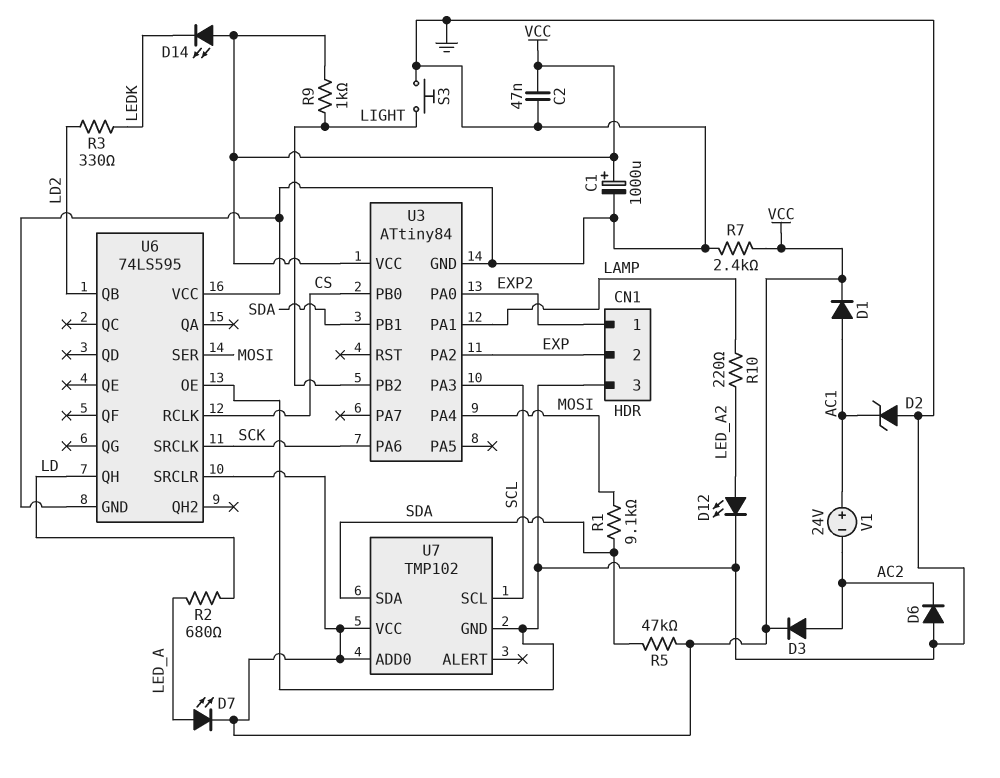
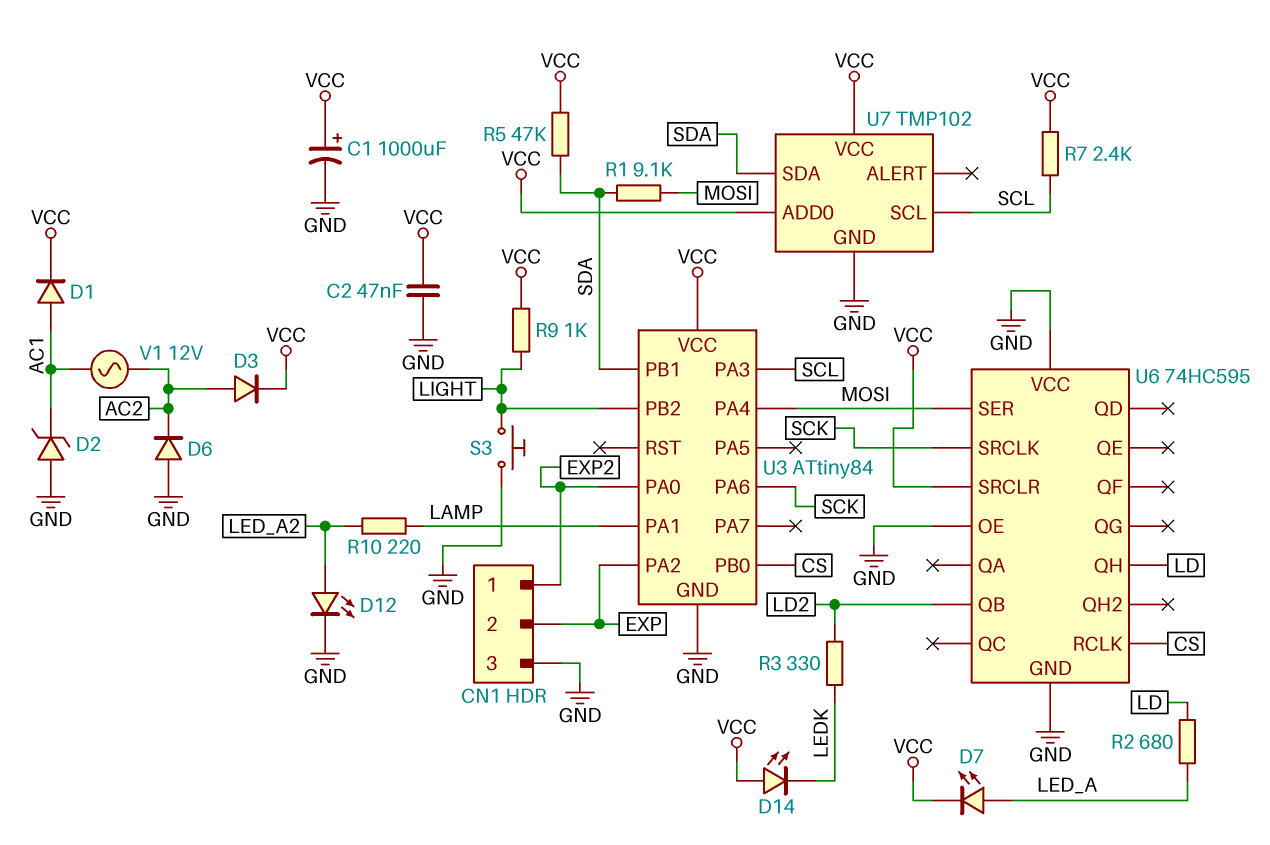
R7: 2.4k (GND, VCC) -> 2.4k (SCL, VCC)
U6: 74LS595 -> 74HC595
V1: 24V (plus AC1, minus AC2) -> AC 12V (AC1, AC2)

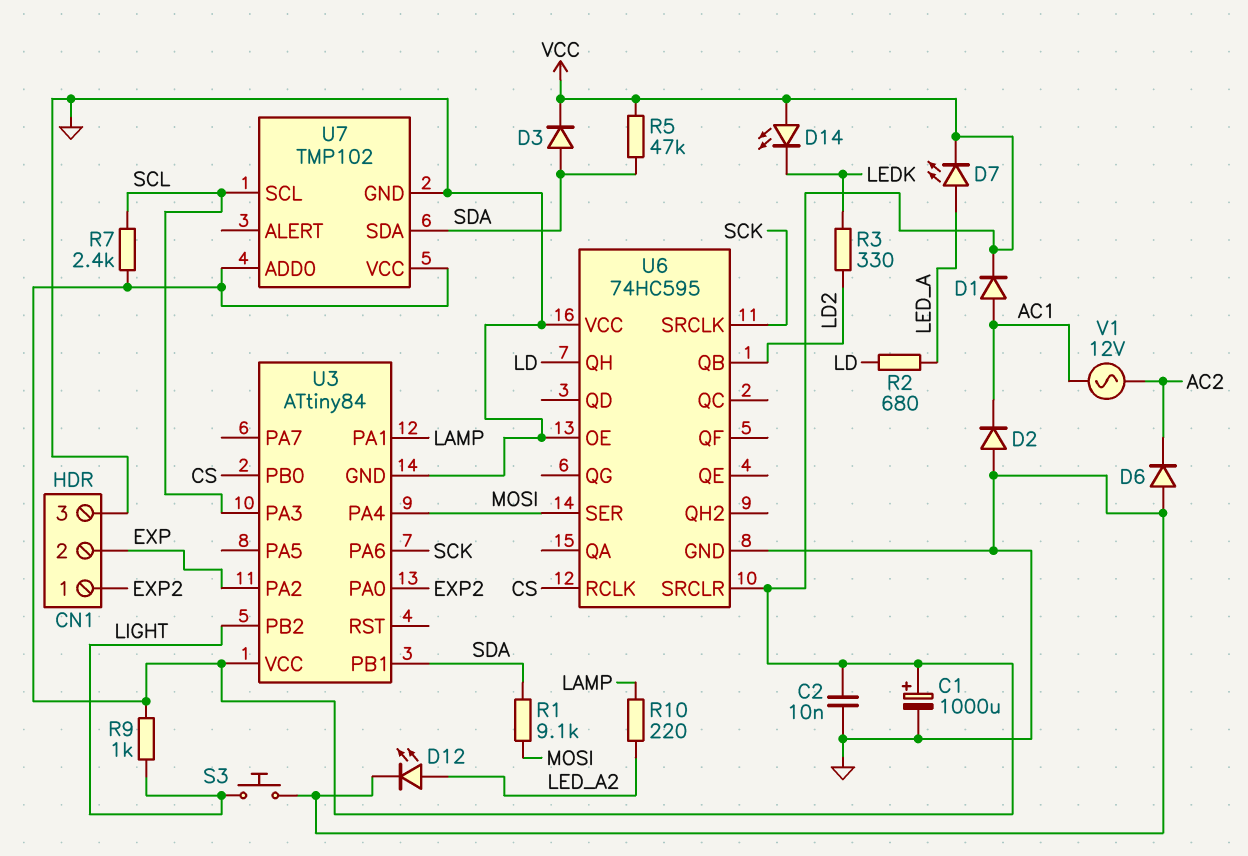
C2: 47nF (GND, VCC) -> 10nF (GND, VCC)
D2: zener (A GND, K AC1) -> diode (A GND, K AC1)
D3: diode (A AC2, K VCC) -> diode (A SDA, K VCC)

